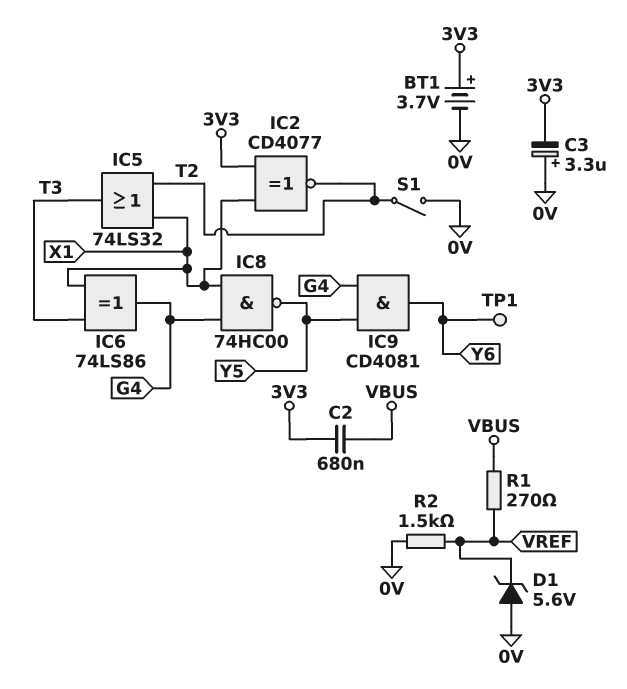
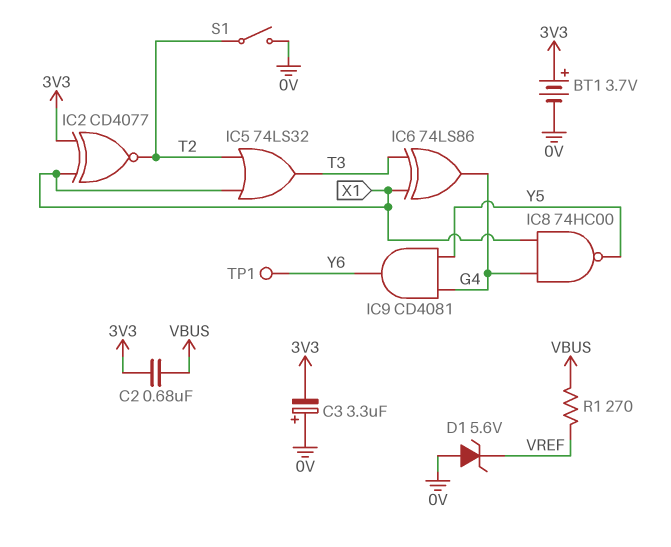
R2: 1.5k (0V, VREF) -> none

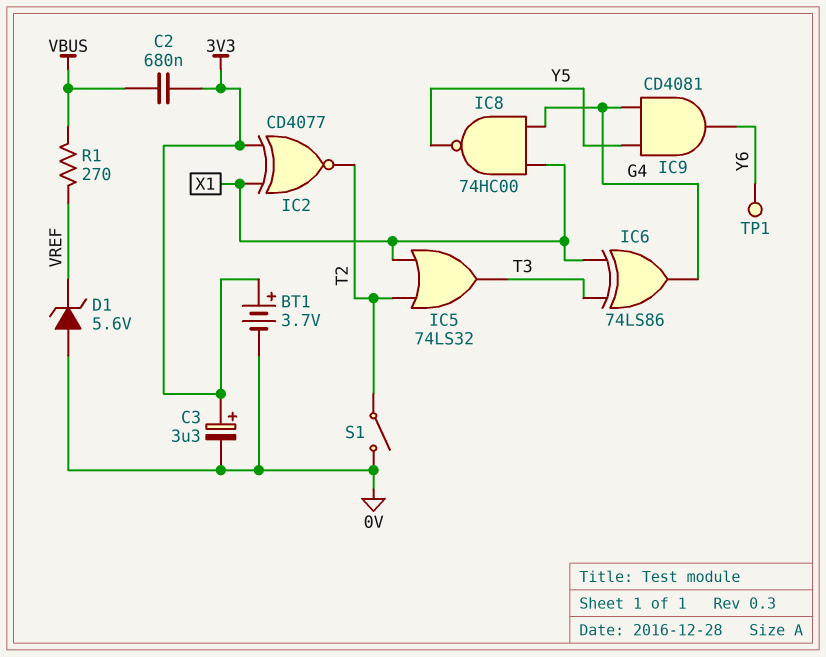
C3: 3.3uF (plus 0V, minus 3V3) -> 3.3uF (plus 3V3, minus 0V)

